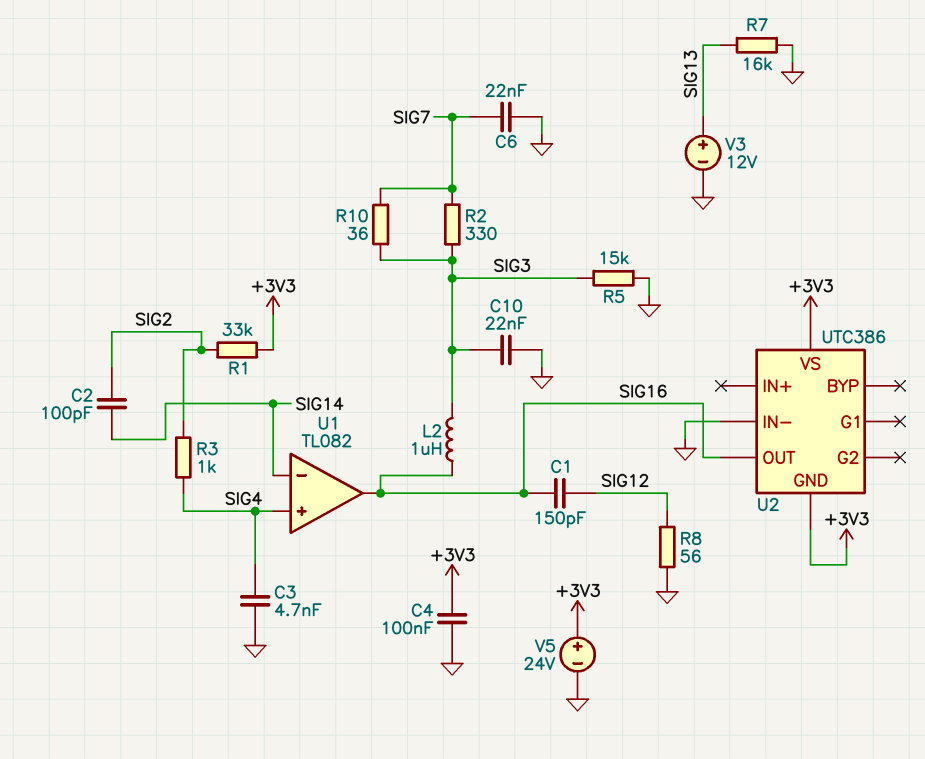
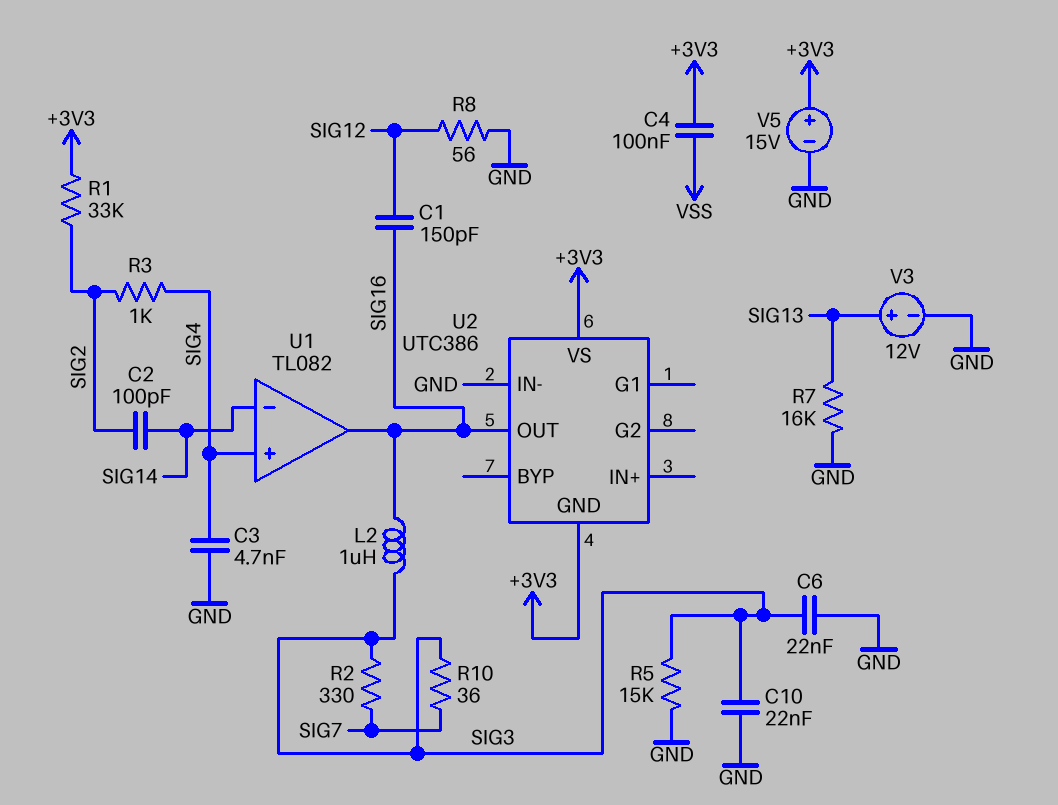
C4: 100nF (+3V3, GND) -> 100nF (+3V3, VSS)
C6: 22nF (GND, SIG7) -> 22nF (GND, SIG3)
V5: 24V (plus +3V3, minus GND) -> 15V (plus +3V3, minus GND)

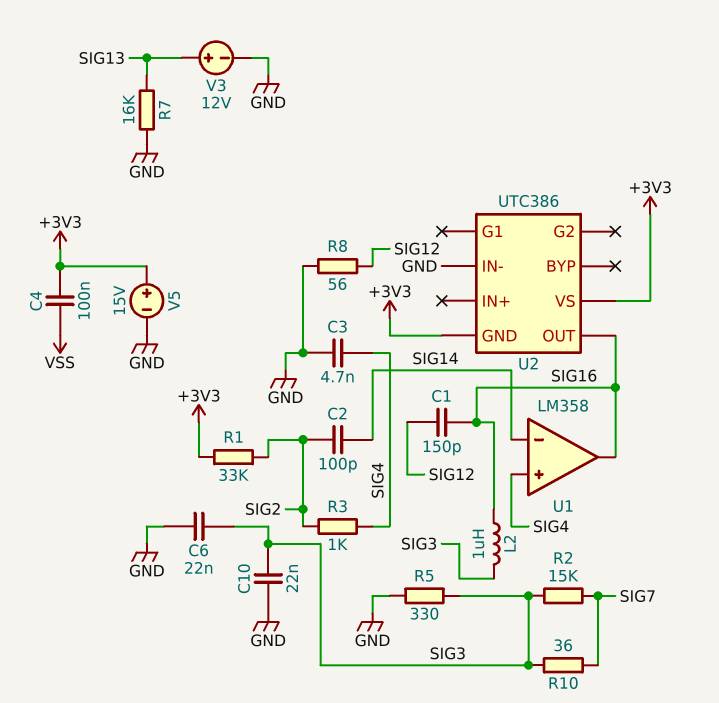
R2: 330 (SIG3, SIG7) -> 15k (SIG3, SIG7)
R5: 15k (GND, SIG3) -> 330 (GND, SIG3)
U1: TL082 -> LM358

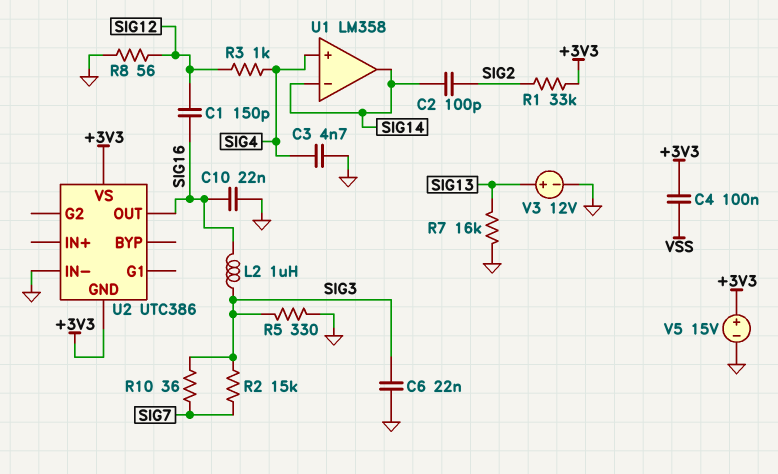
C10: 22nF (GND, SIG3) -> 22nF (GND, SIG16)
R3: 1k (SIG2, SIG4) -> 1k (SIG4, SIG12)
U1 pin out: SIG16 -> SIG14

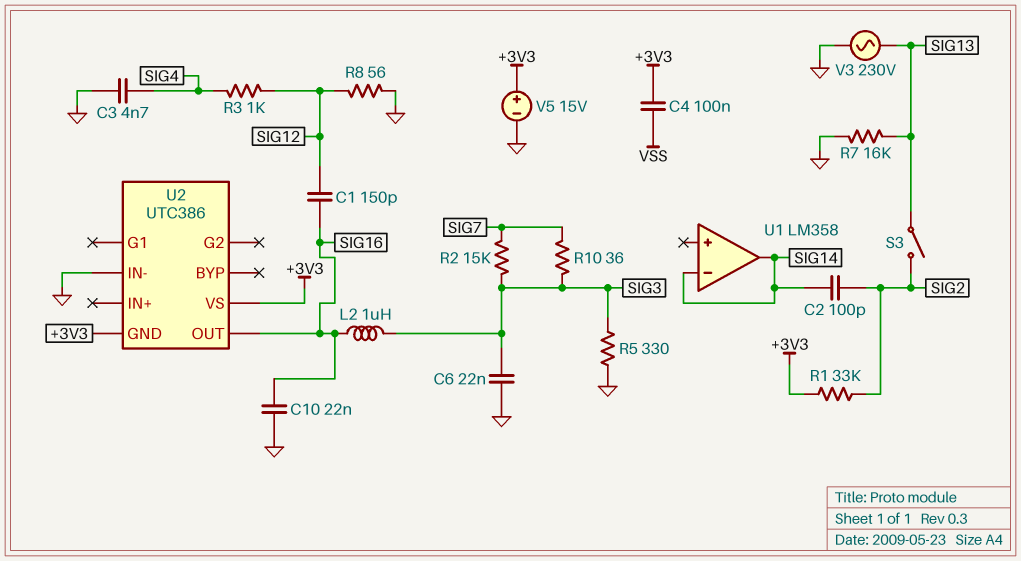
S3: none -> switch (SIG2, SIG13)
U1 pin in+: SIG4 -> none
V3: 12V (plus SIG13, minus GND) -> AC 230V (GND, SIG13)

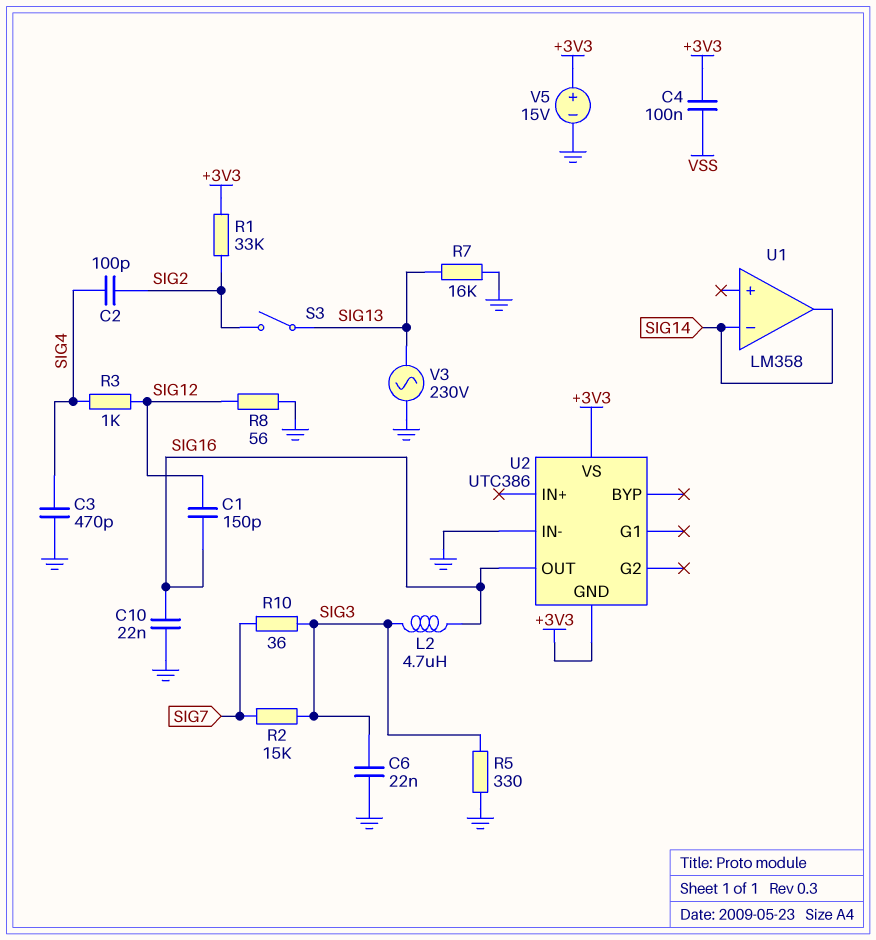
C2: 100pF (SIG2, SIG14) -> 100pF (SIG2, SIG4)
C3: 4.7nF (GND, SIG4) -> 470pF (GND, SIG4)
L2: 1uH (SIG3, SIG16) -> 4.7uH (SIG3, SIG16)

